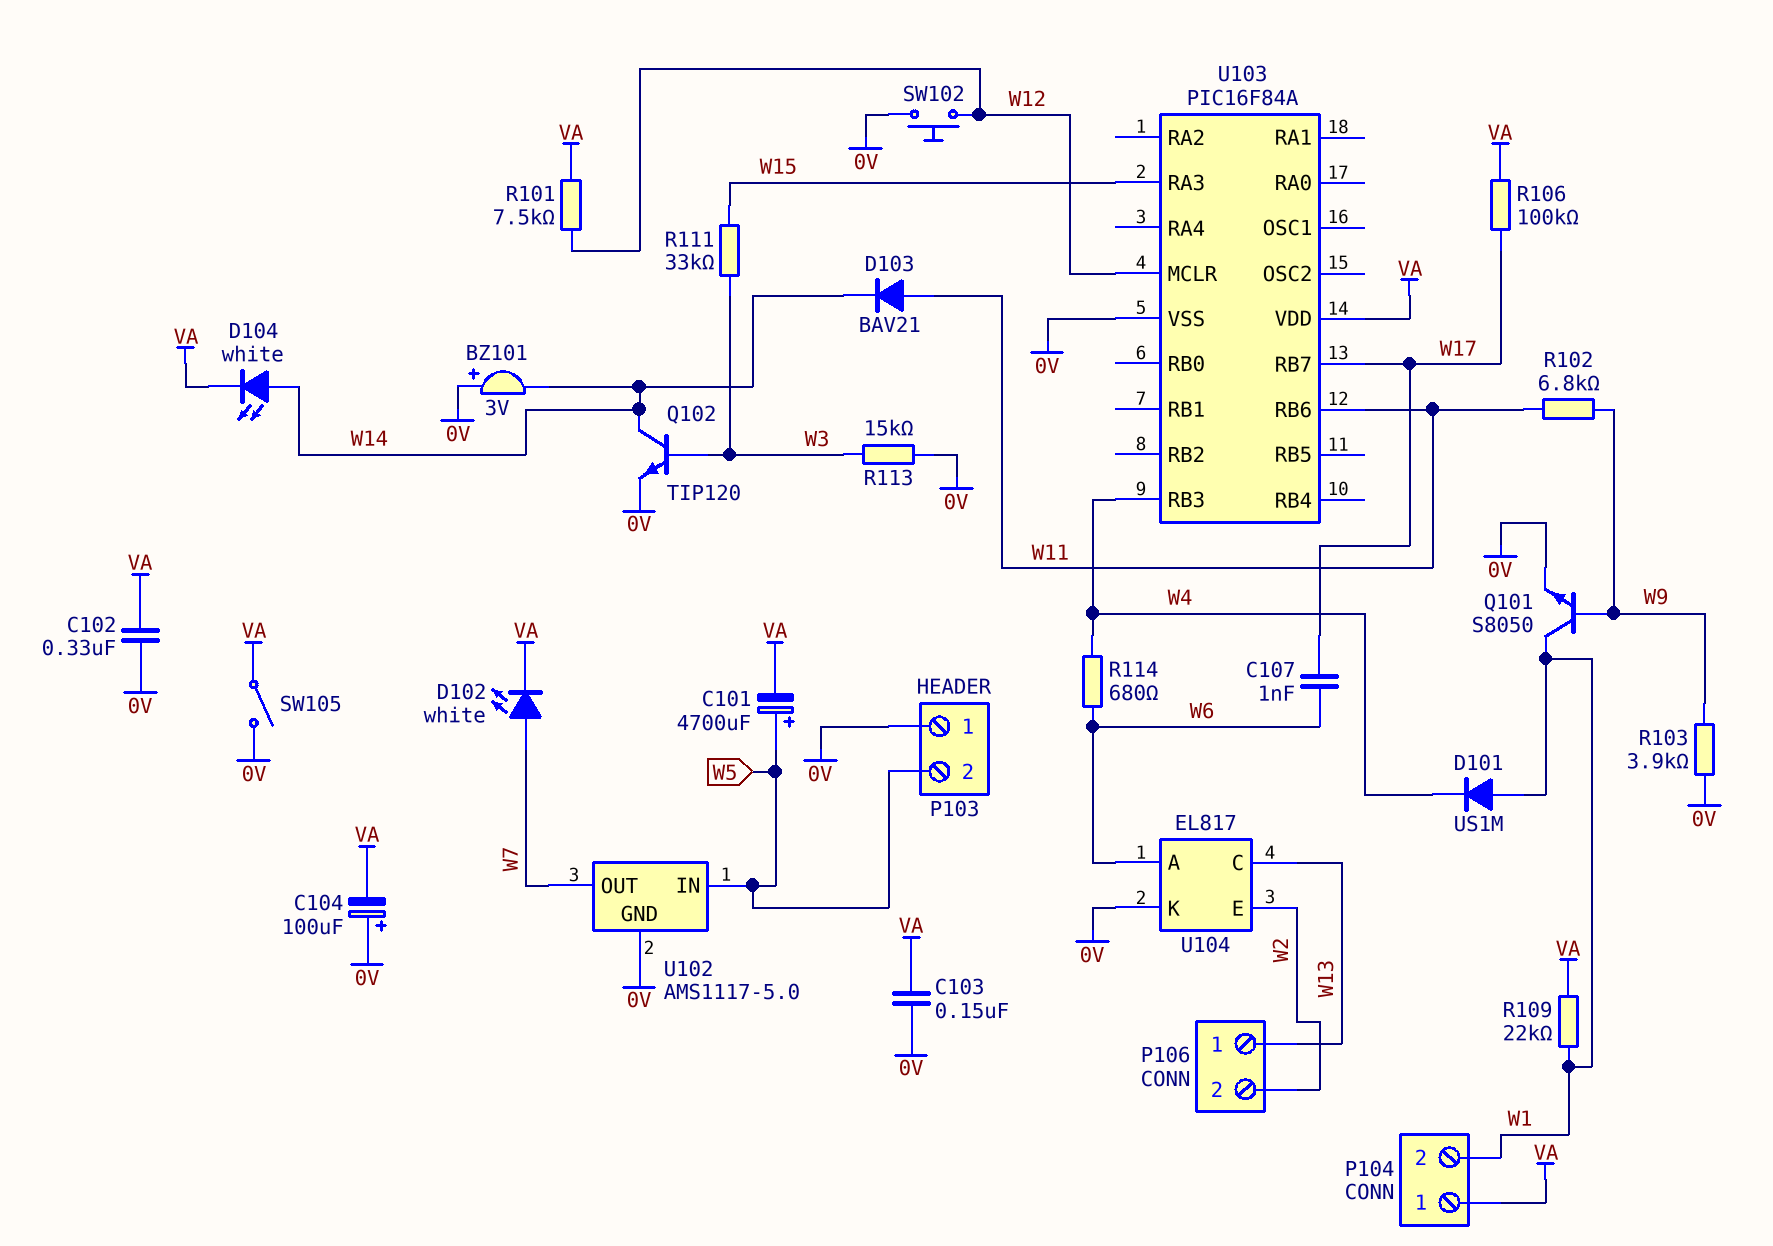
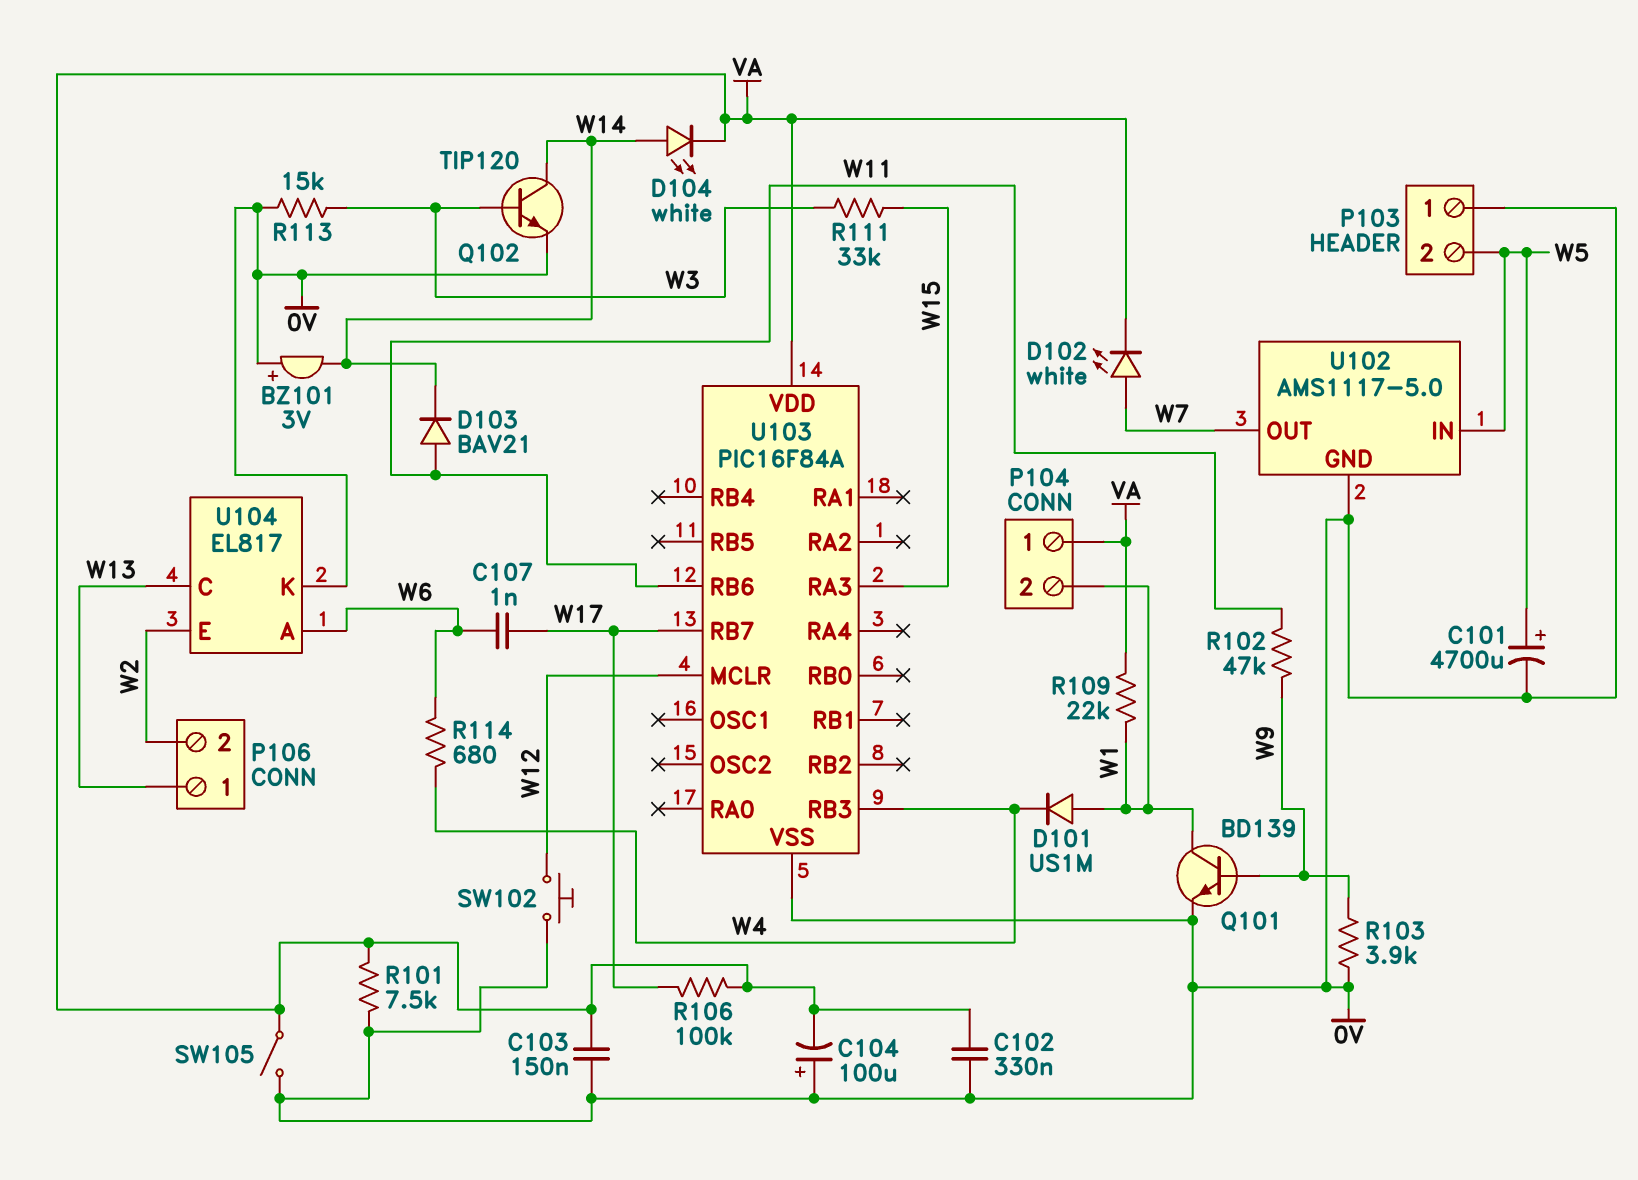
C101: 4700uF (plus W5, minus VA) -> 4700uF (plus W5, minus 0V)
Q101: NPN S8050 (B W9, C W1, E 0V) -> NPN BD139 (B W9, C W1, E 0V)
R101: 7.5k (VA, W12) -> 7.5k (0V, VA)
R102: 6.8k (W9, W11) -> 47k (W9, W11)

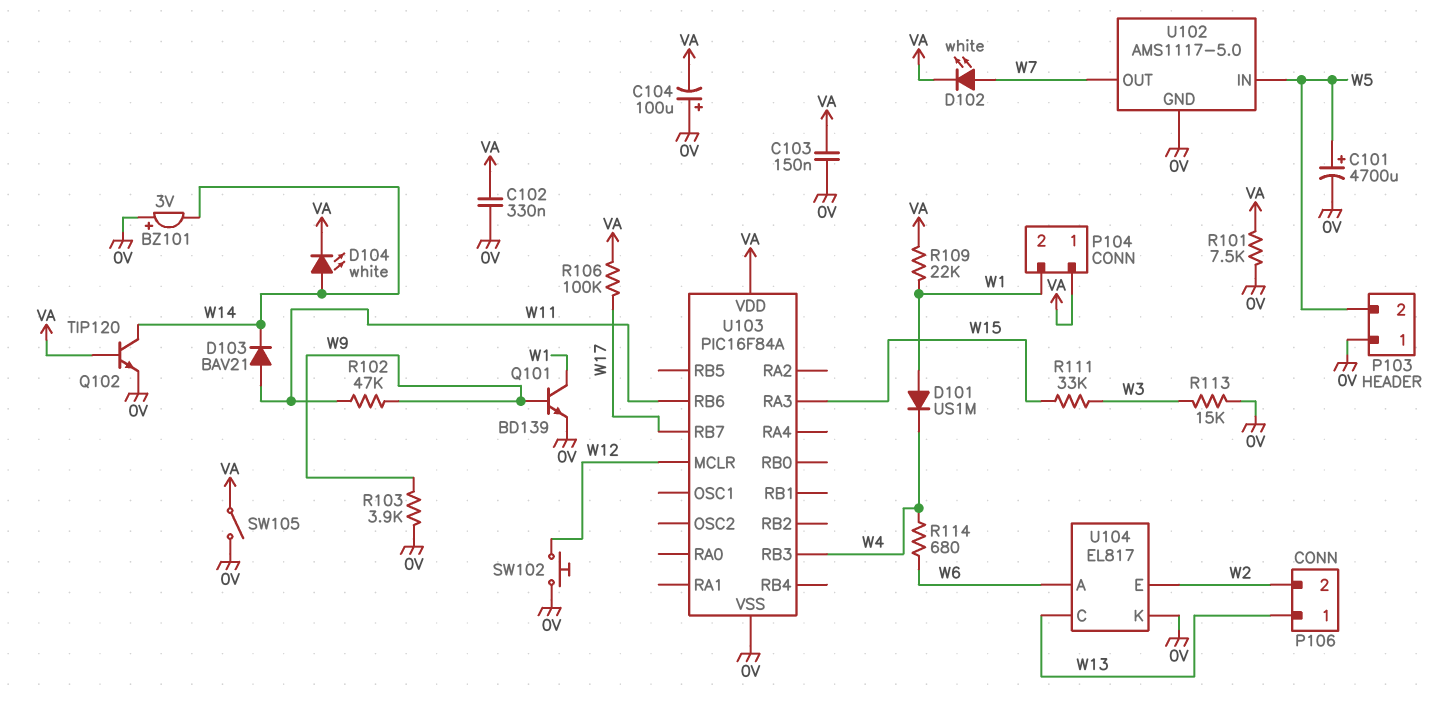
C107: 1nF (W6, W17) -> none
Q102: NPN TIP120 (B W3, C W14, E 0V) -> NPN TIP120 (B VA, C W14, E 0V)

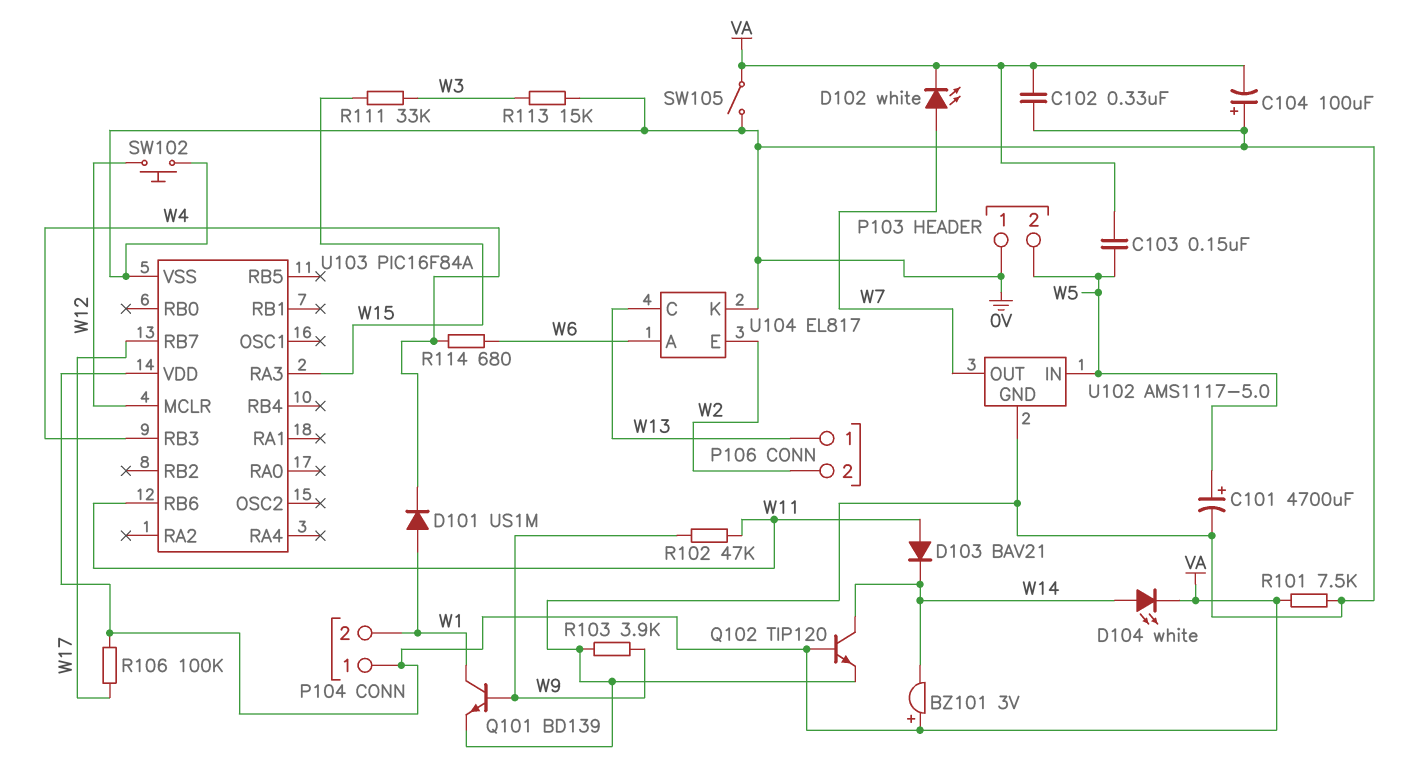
BZ101: buzzer 3V (plus 0V, minus W14) -> buzzer 3V (plus VA, minus W14)
C103: 150nF (0V, VA) -> 150nF (VA, W5)
R109: 22k (VA, W1) -> none

